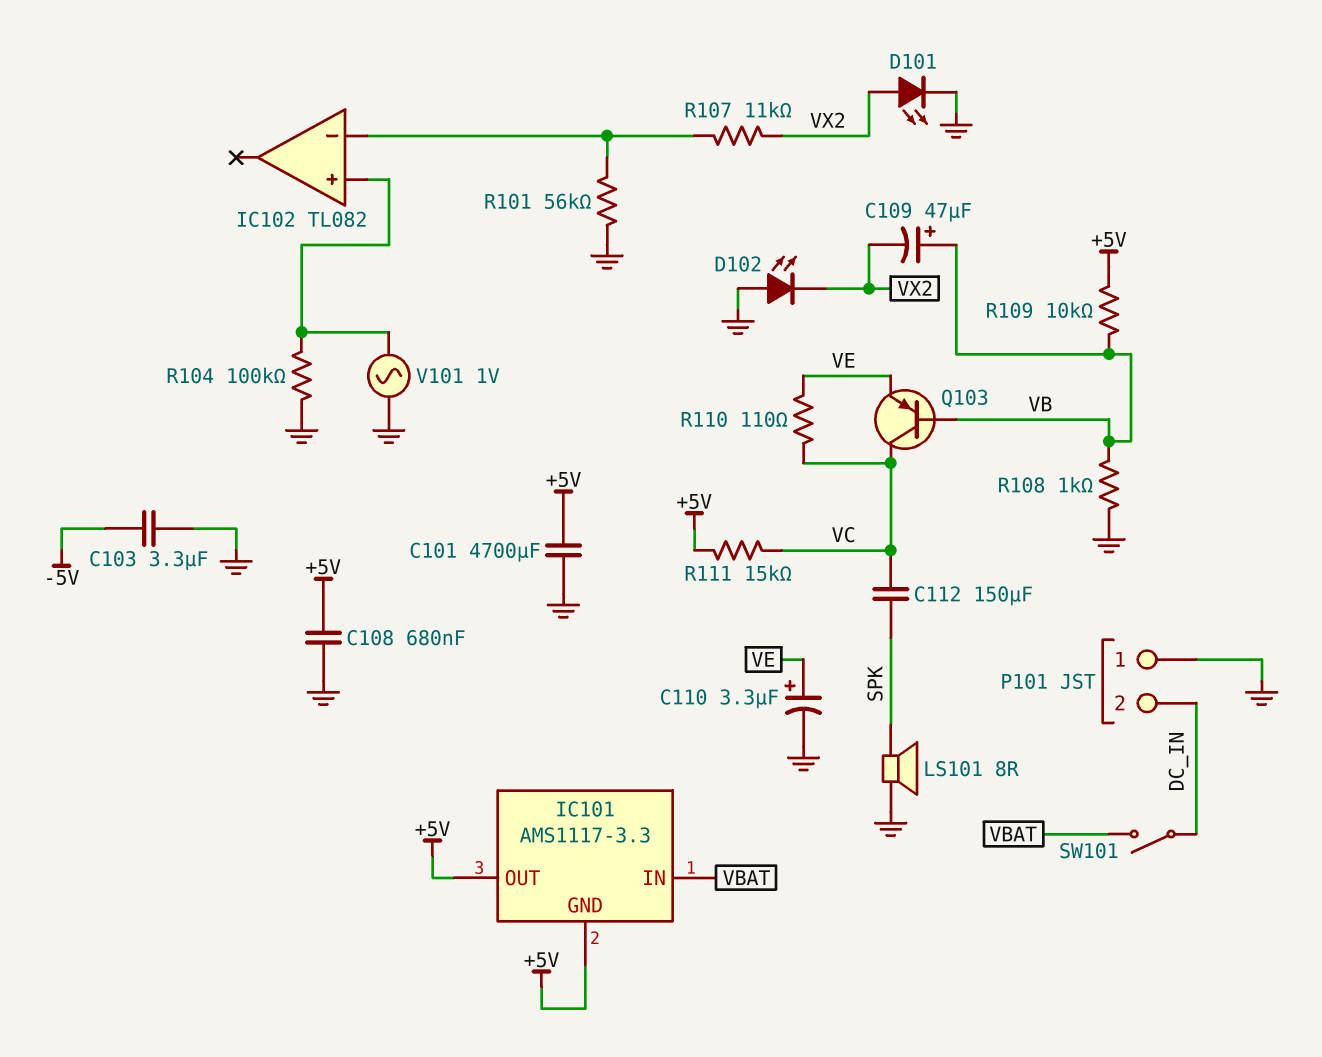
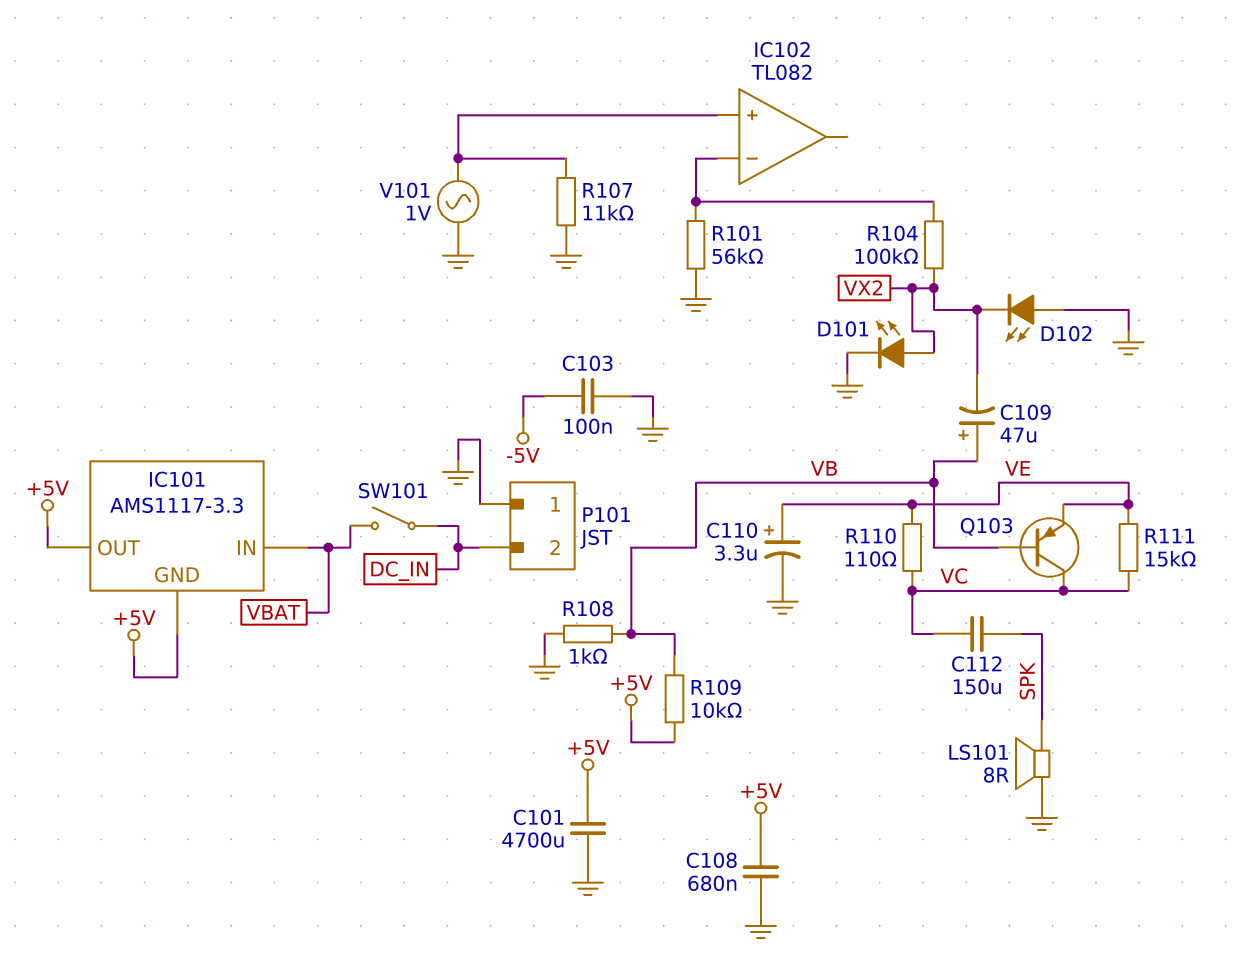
C103: 3.3uF (-5V, GND) -> 100nF (-5V, GND)
R104: 100k (GND, IC102/in+) -> 100k (IC102/in-, VX2)
R107: 11k (IC102/in-, VX2) -> 11k (GND, IC102/in+)
R111: 15k (+5V, VC) -> 15k (VC, VE)

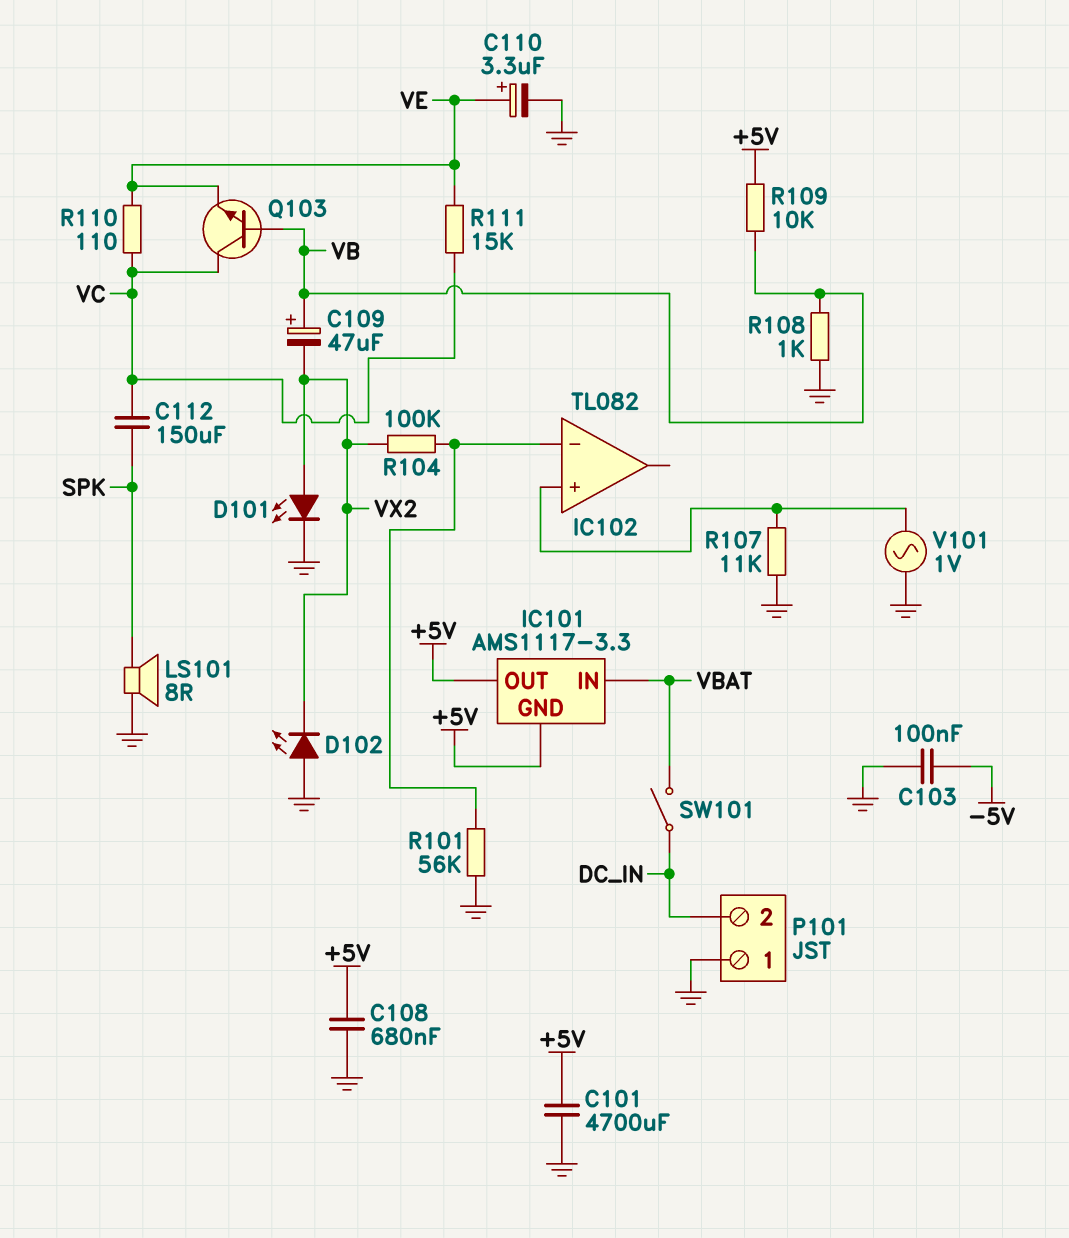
Q103: PNP (B VB, C VC, E VE) -> NPN (B VB, C VC, E VE)

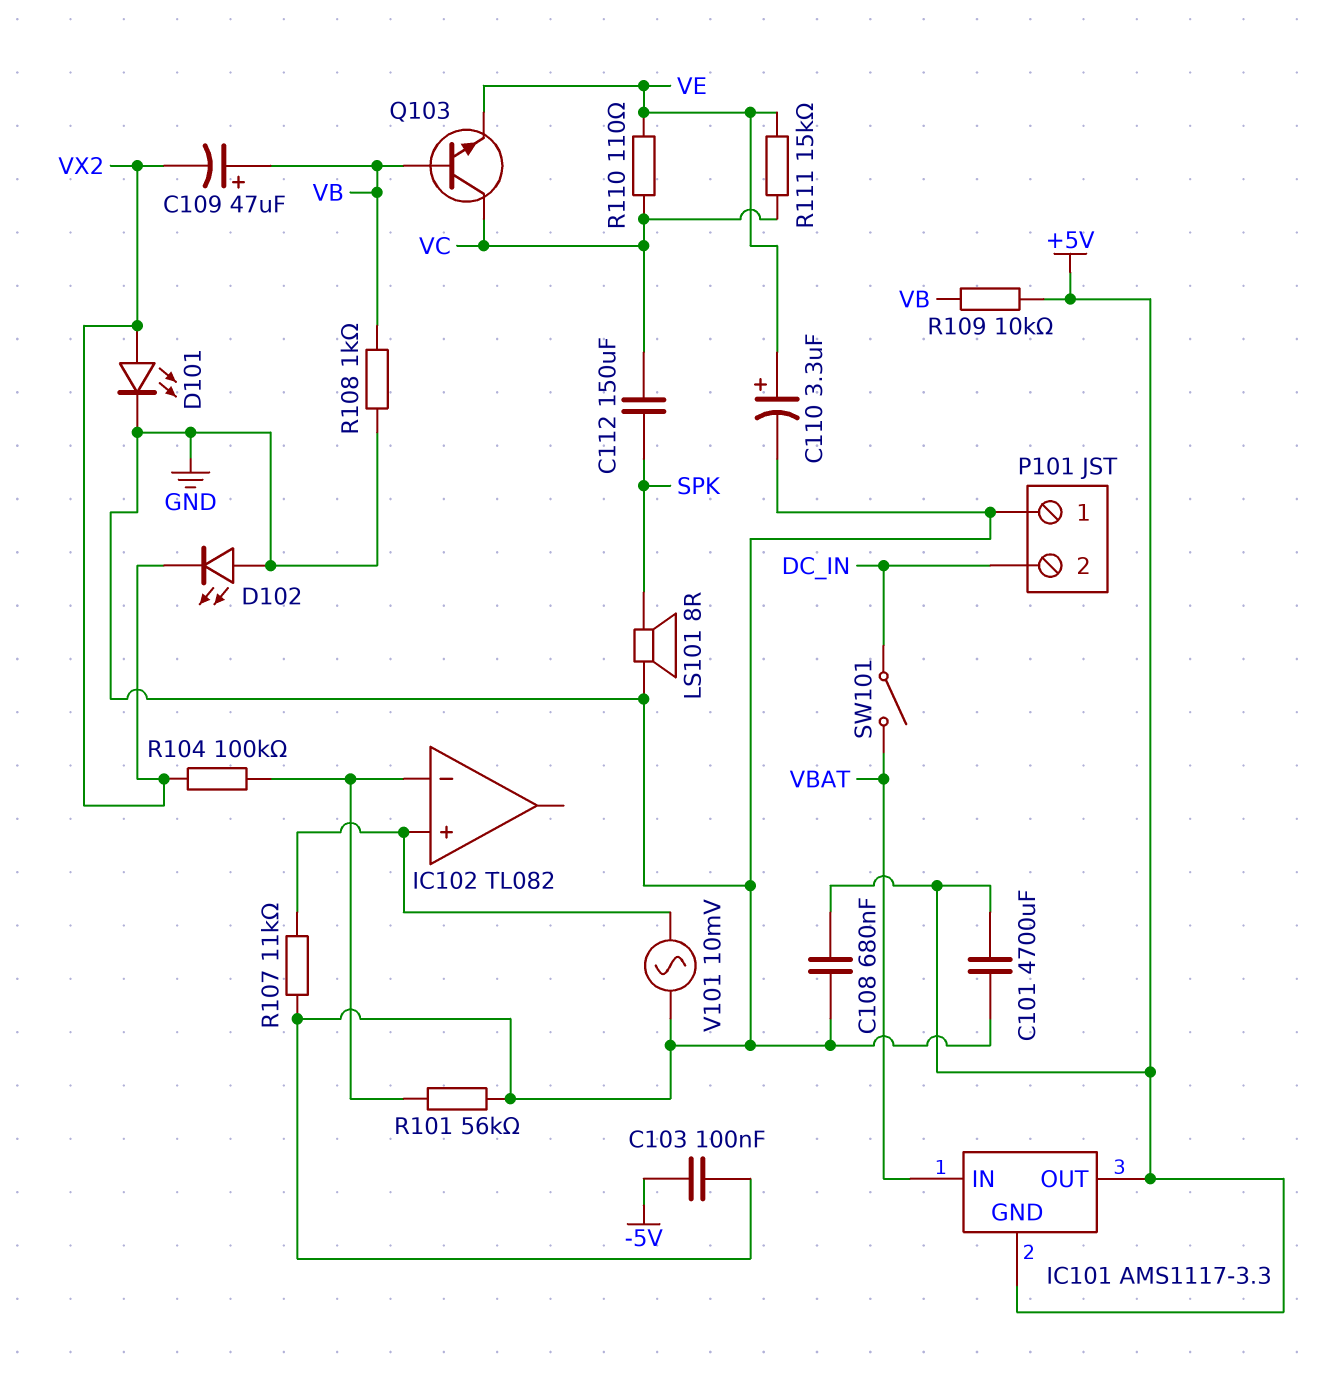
V101: AC 1V (GND, IC102/in+) -> AC 10mV (GND, IC102/in+)

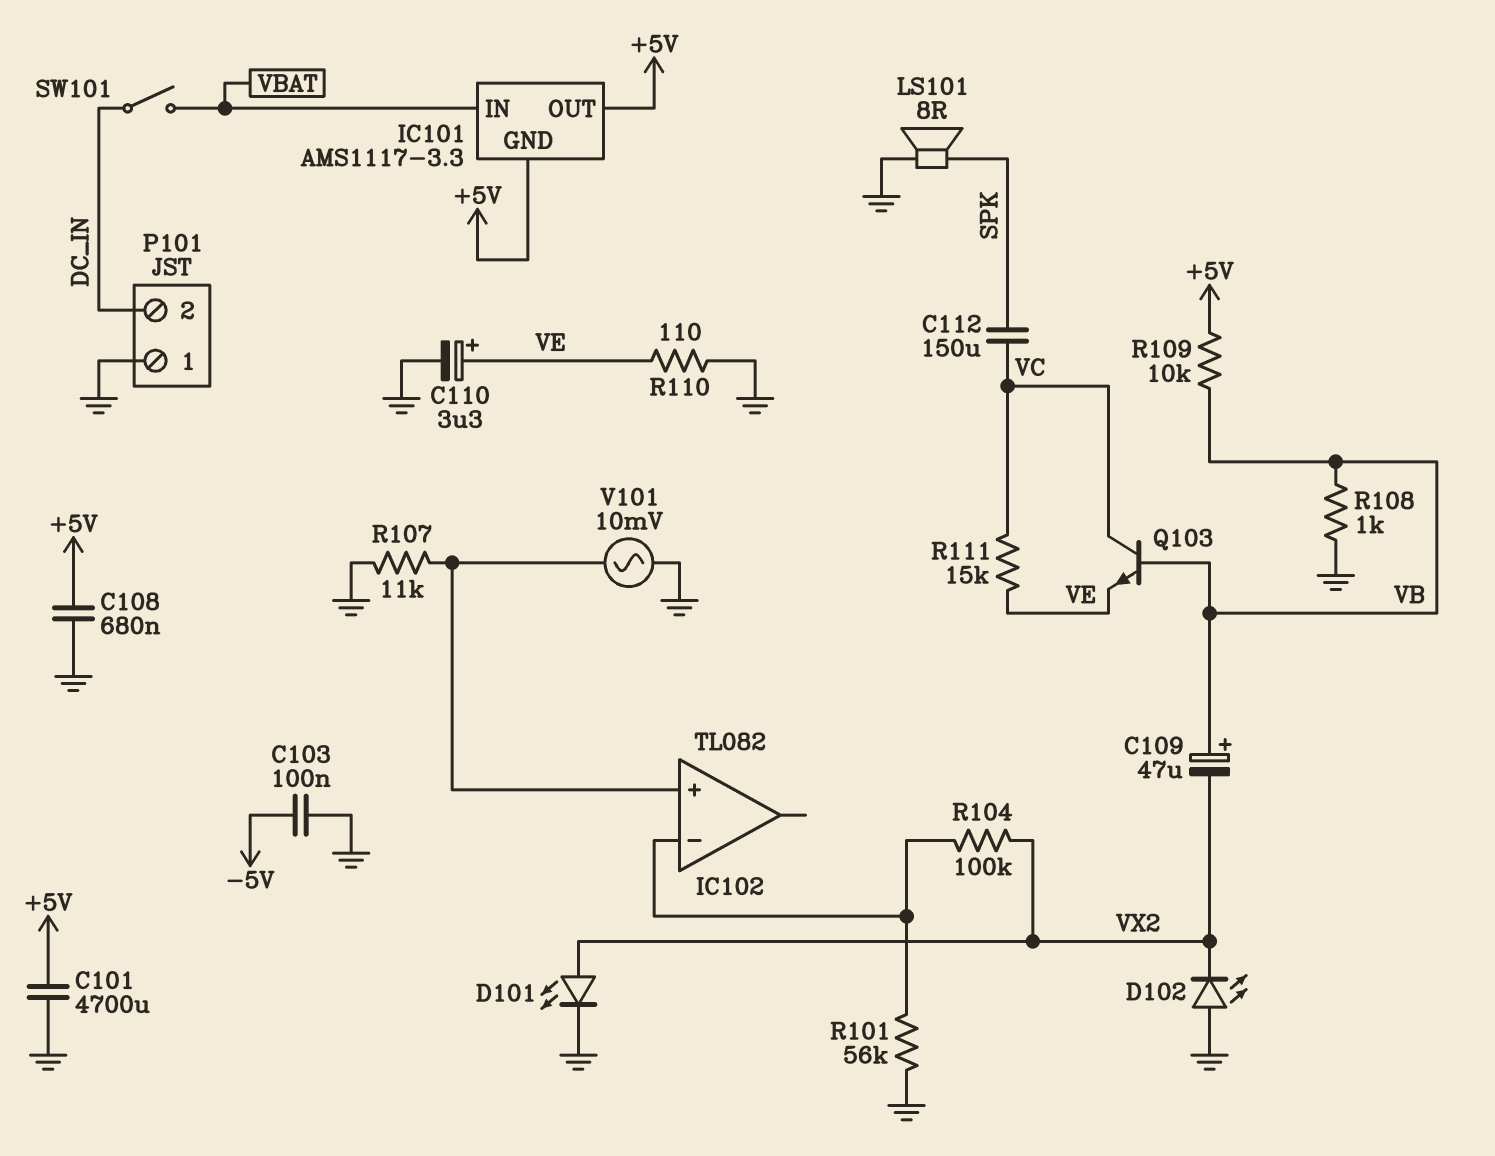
R110: 110 (VC, VE) -> 110 (GND, VE)

